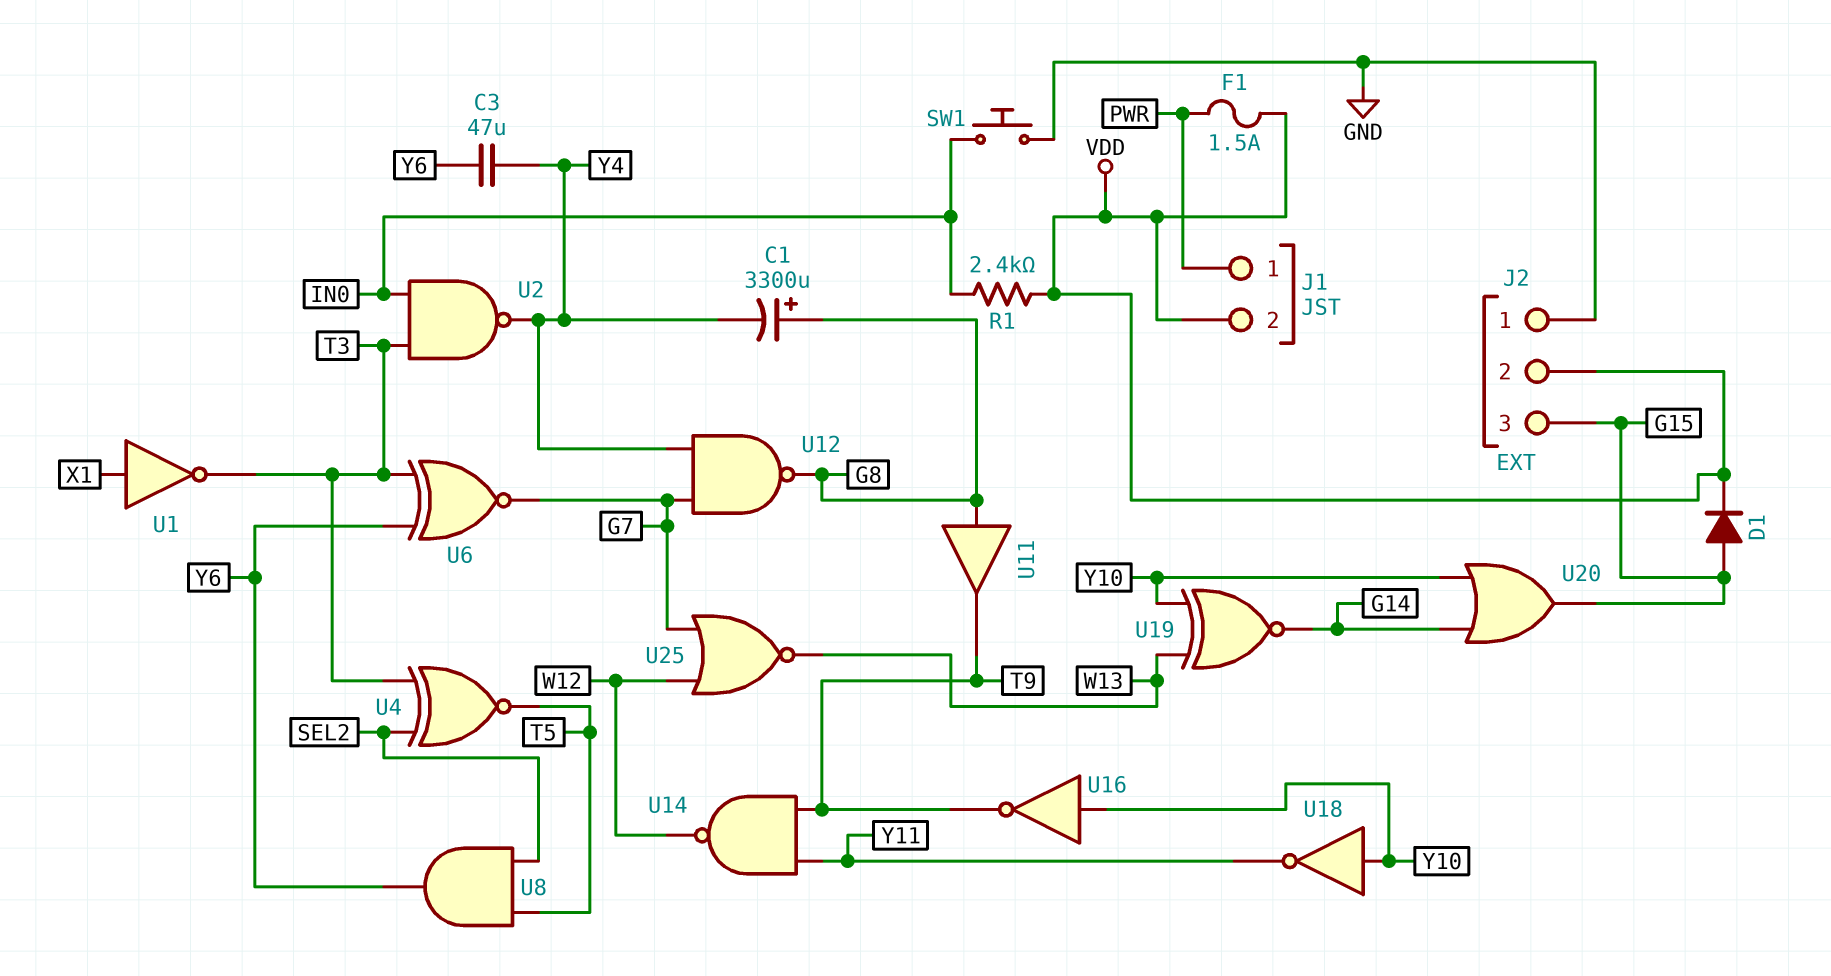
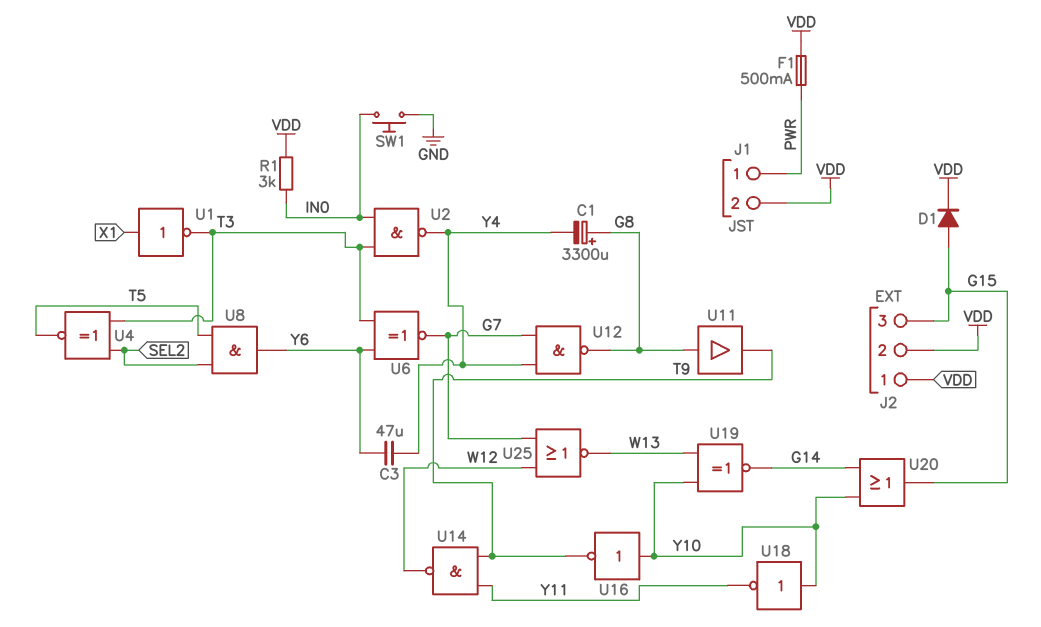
F1: 1.5A (PWR, VDD) -> 500mA (PWR, VDD)
J2 pin 1: GND -> VDD
R1: 2.4k (IN0, VDD) -> 3k (IN0, VDD)

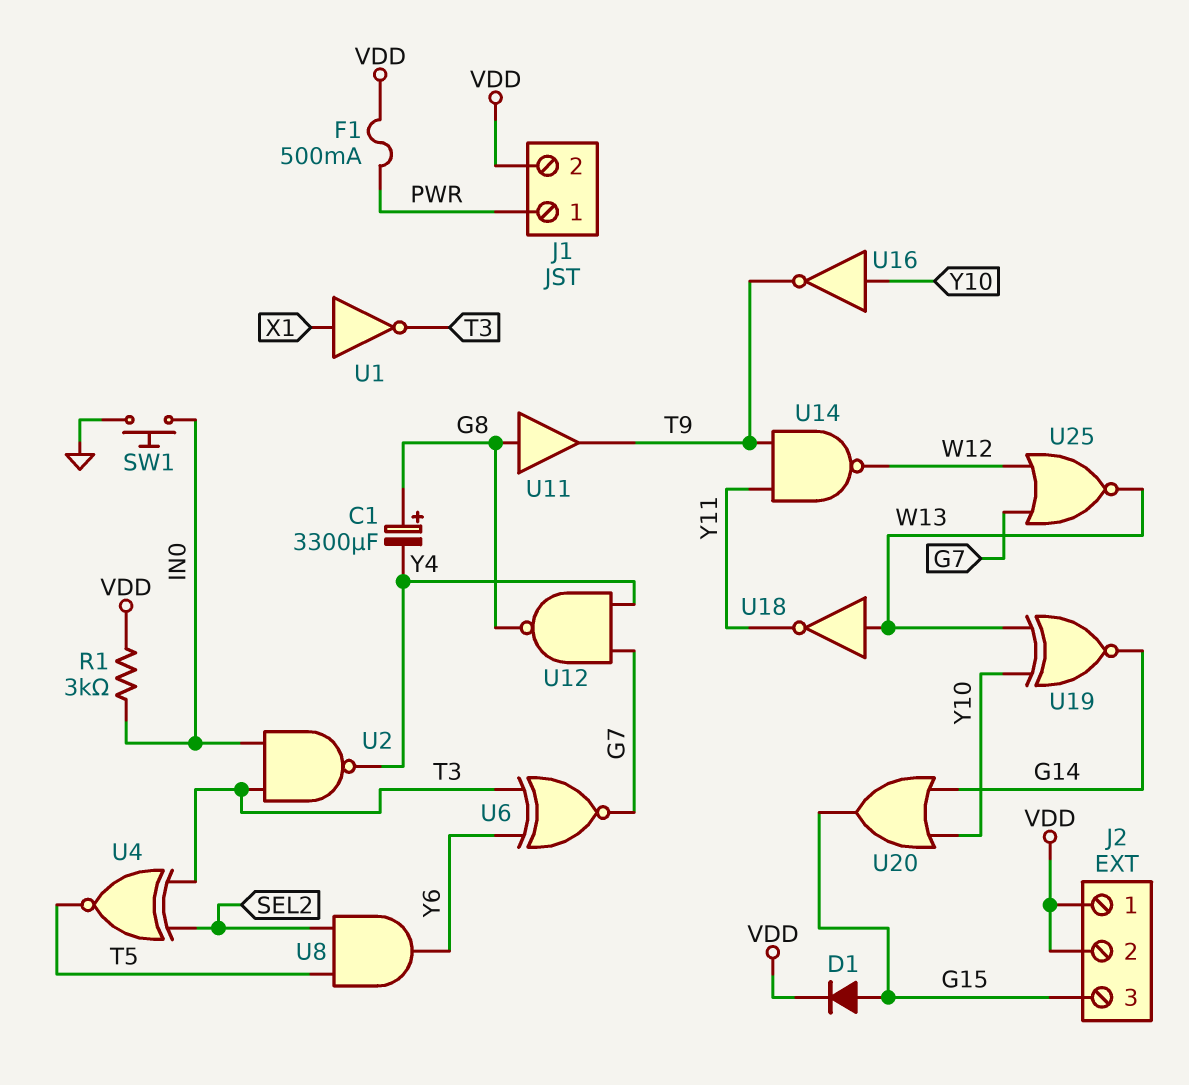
C3: 47uF (Y4, Y6) -> none
U18: NOT (in Y10, out Y11) -> NOT (in W13, out Y11)

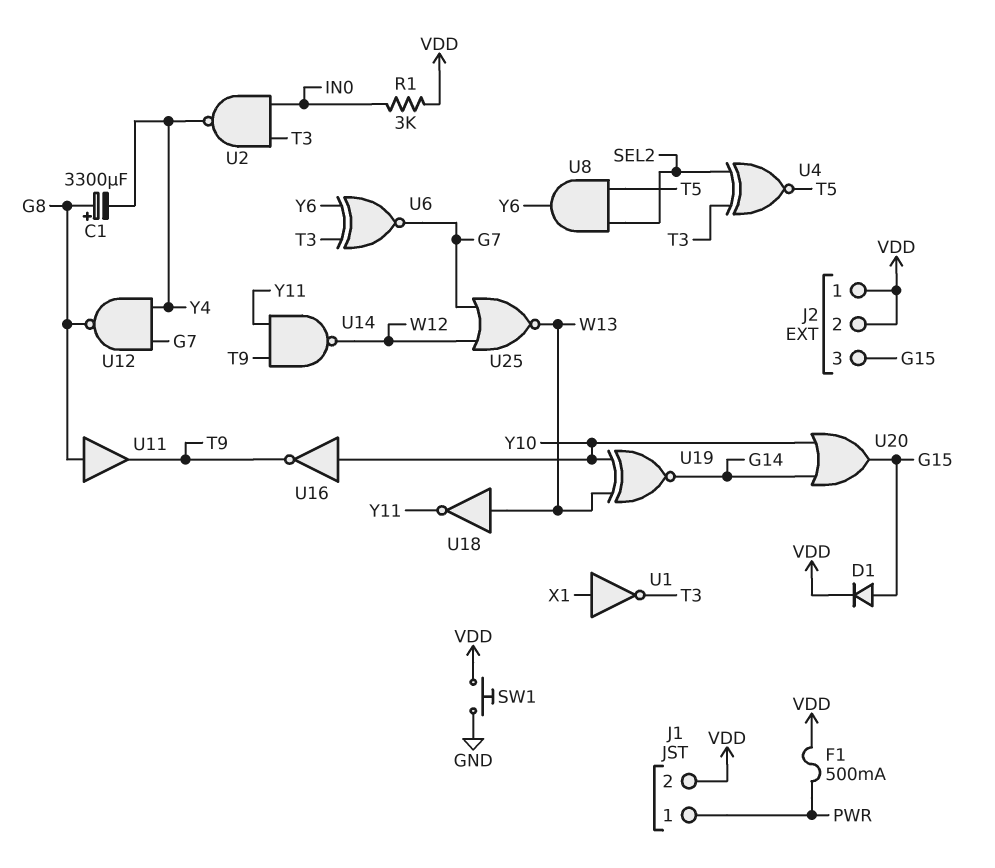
SW1: button (GND, IN0) -> button (GND, VDD)

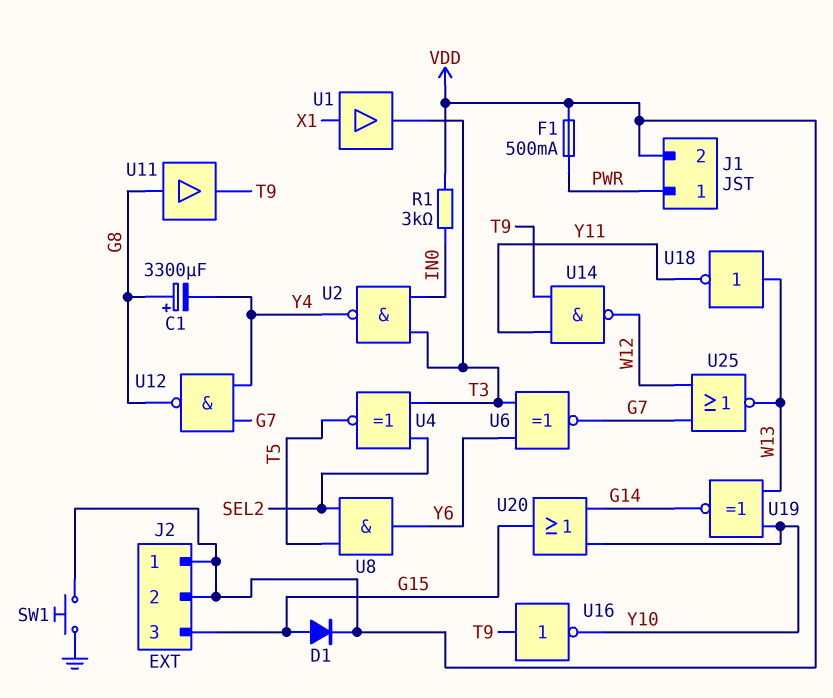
U1: NOT (in X1, out T3) -> buffer (in X1, out T3)
U16: NOT (in Y10, out T9) -> NOT (in T9, out Y10)

